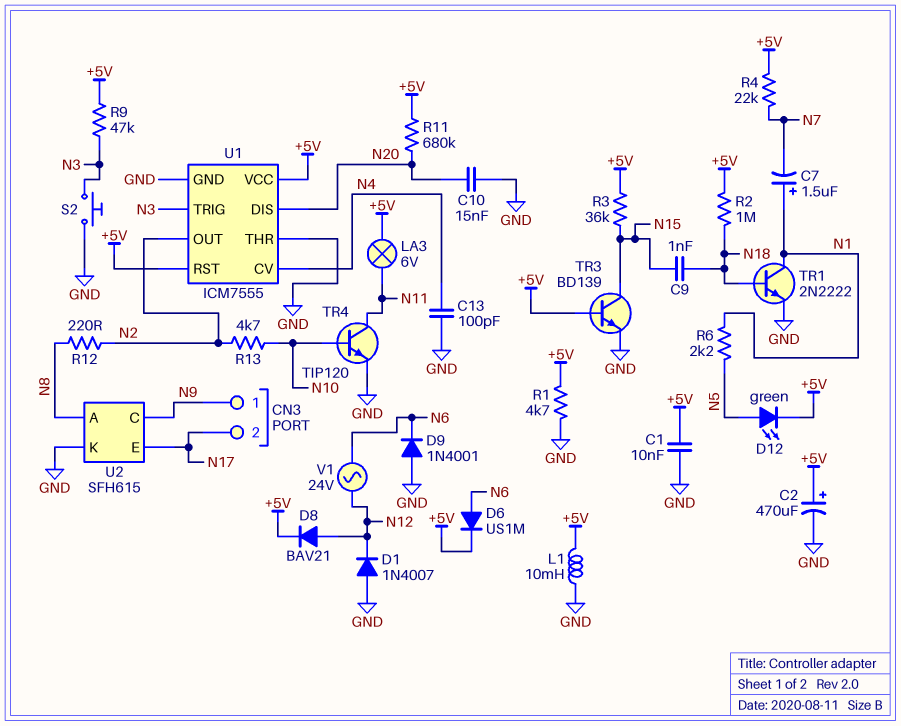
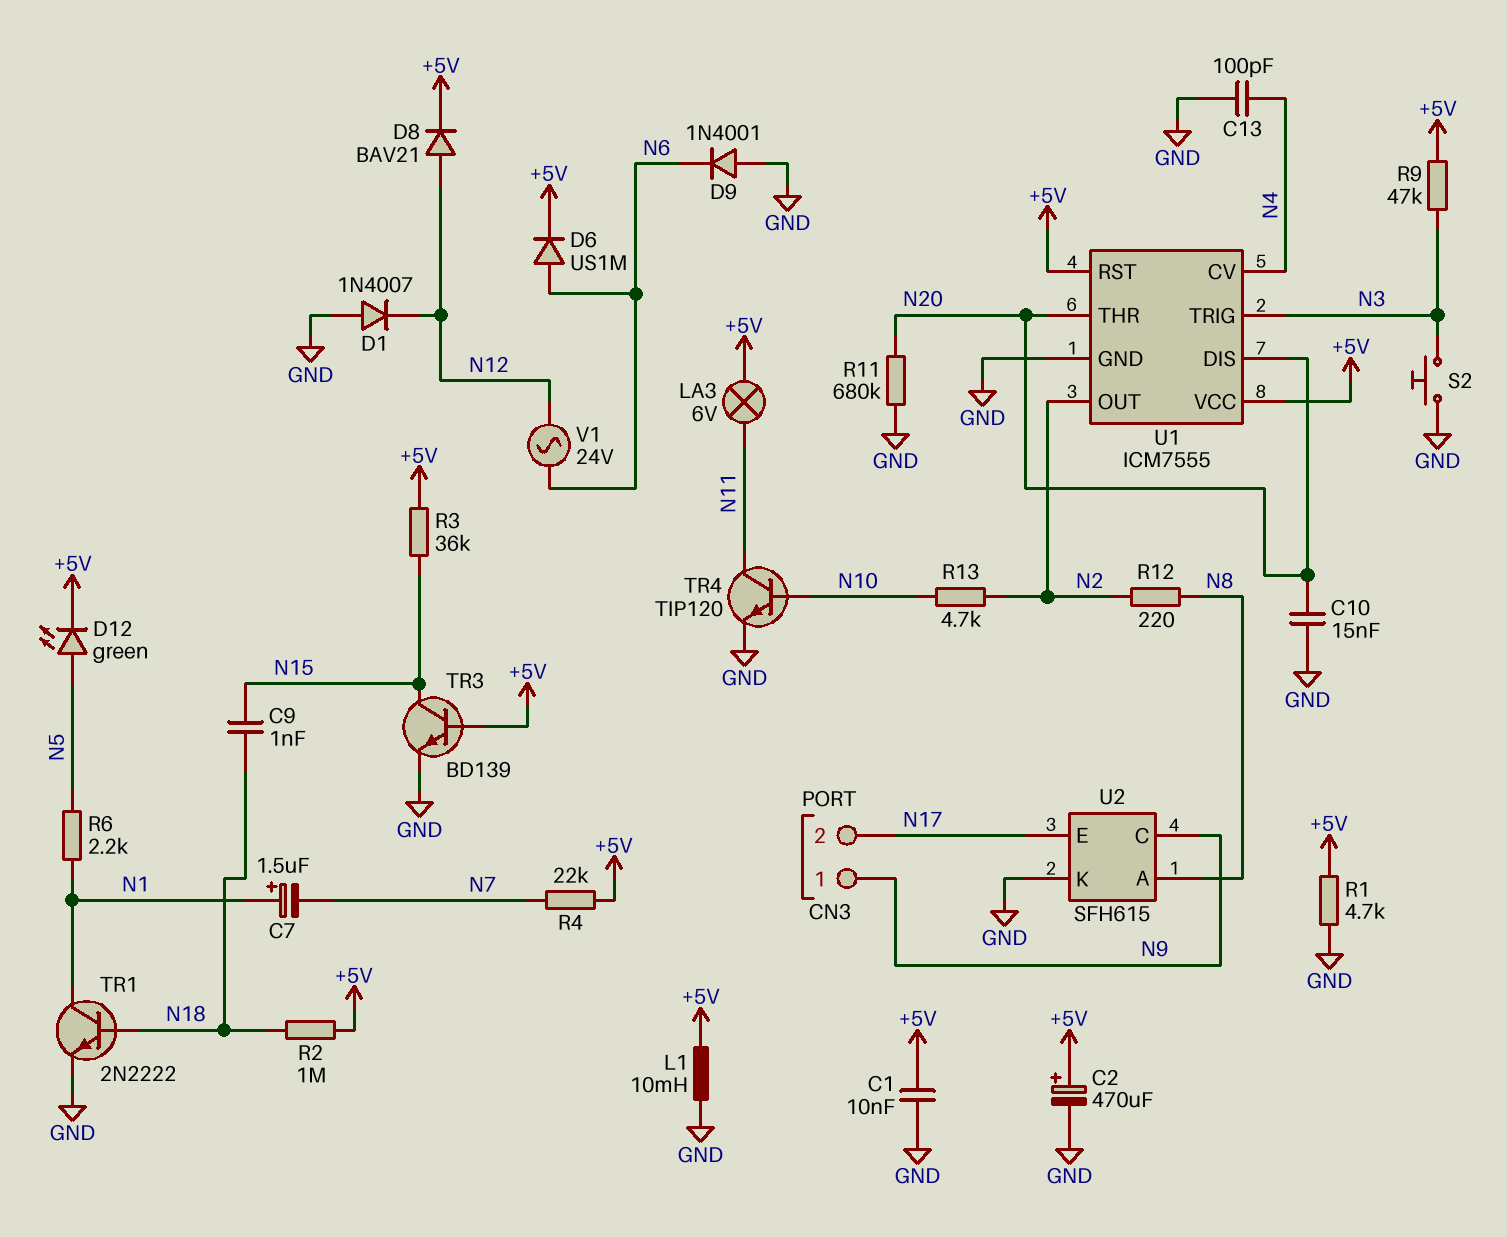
R11: 680k (+5V, N20) -> 680k (GND, N20)
U1 pin THR: GND -> N20

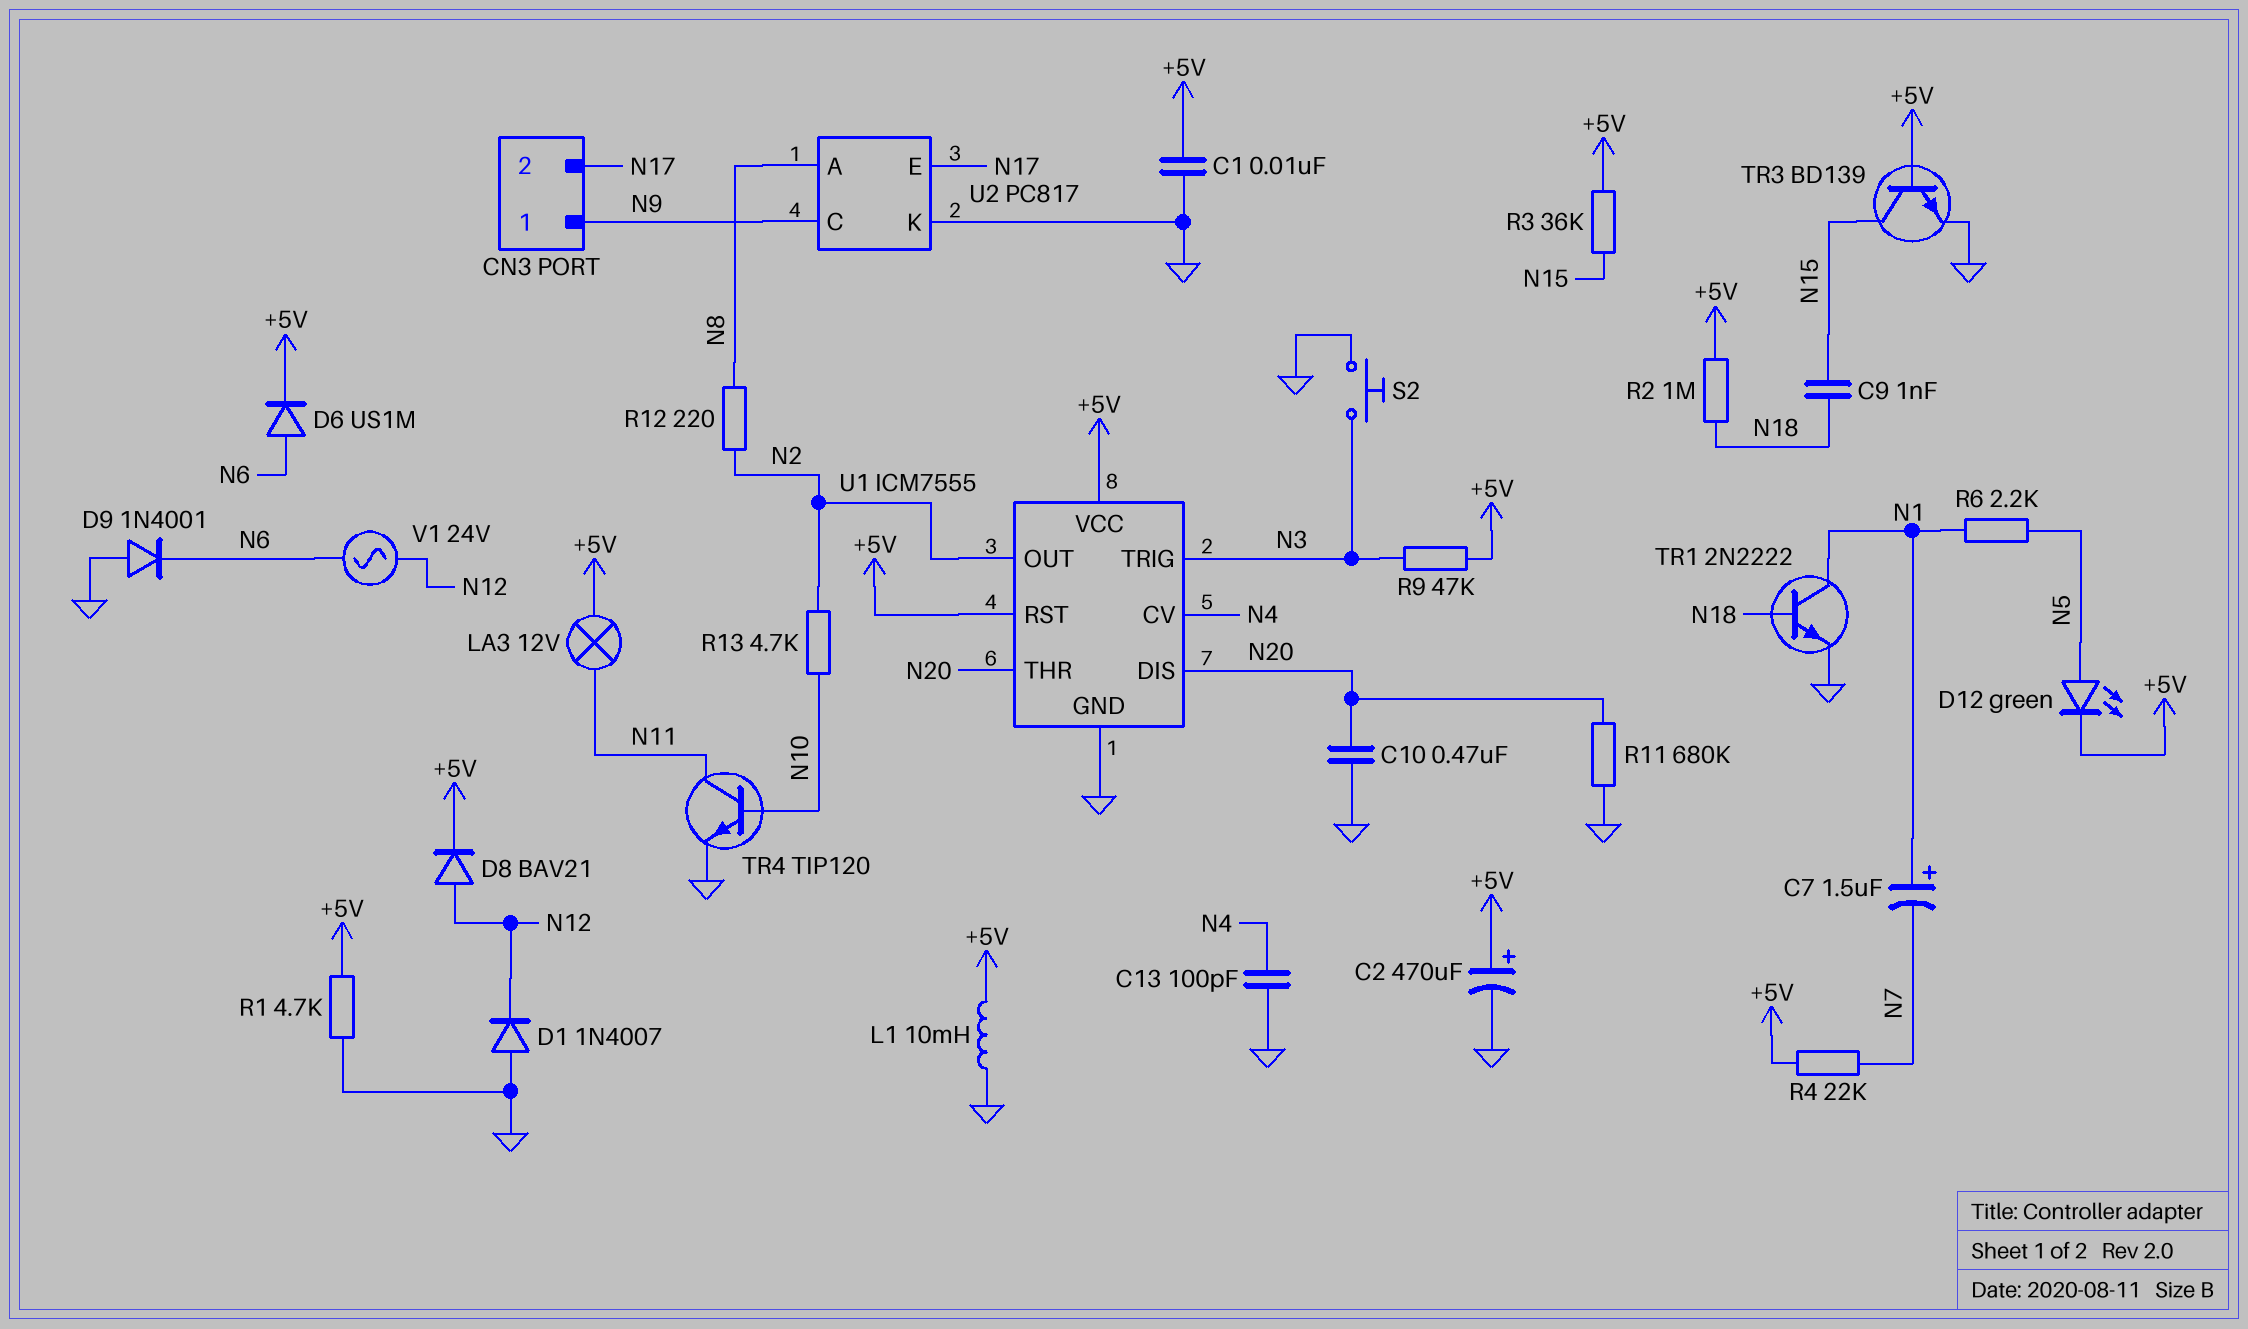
C10: 15nF (GND, N20) -> 470nF (GND, N20)
LA3: lamp 6V (+5V, N11) -> lamp 12V (+5V, N11)
U2: SFH615 -> PC817

